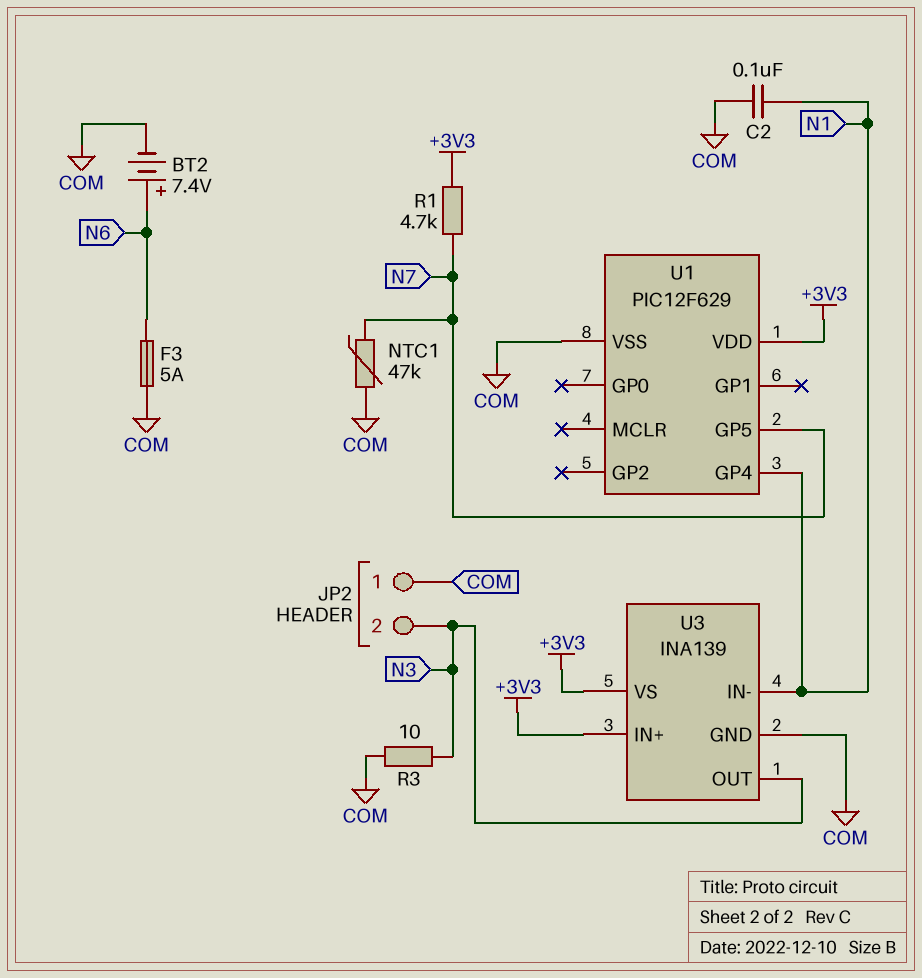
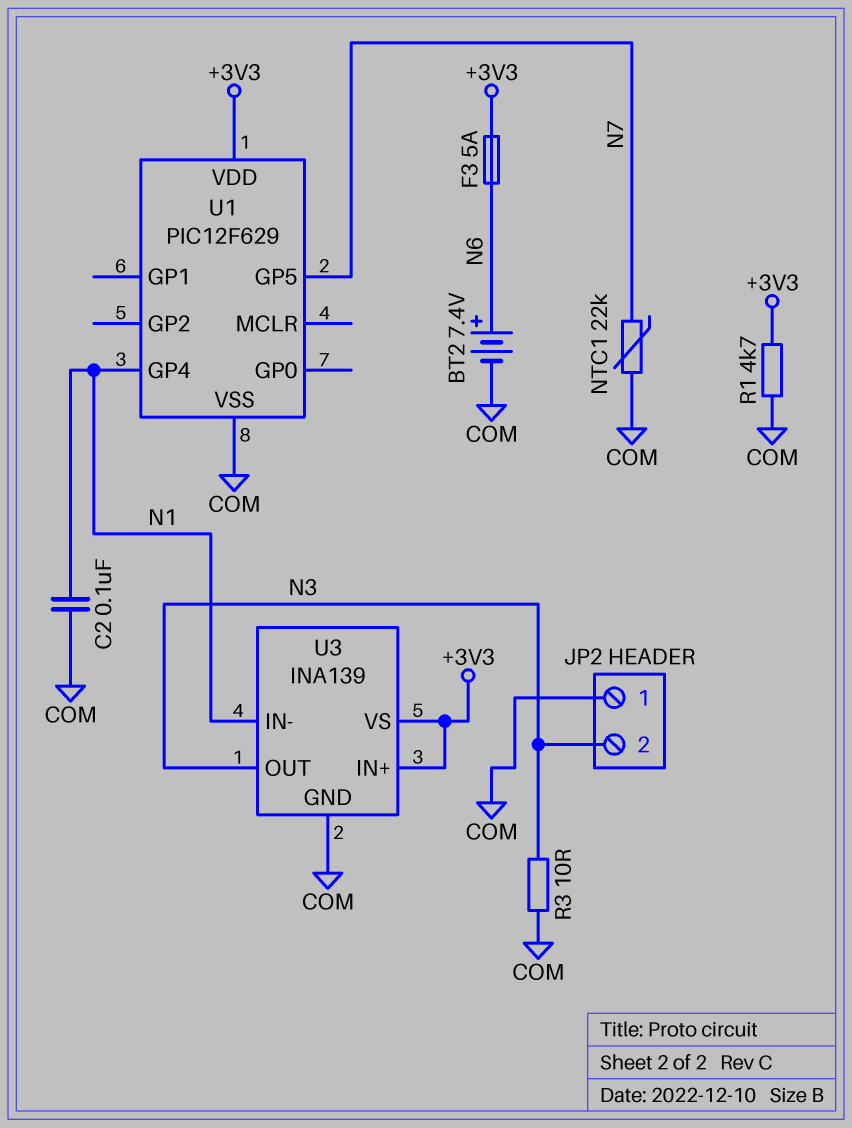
F3: 5A (COM, N6) -> 5A (+3V3, N6)
NTC1: 47k (COM, N7) -> 22k (COM, N7)
R1: 4.7k (+3V3, N7) -> 4.7k (+3V3, COM)

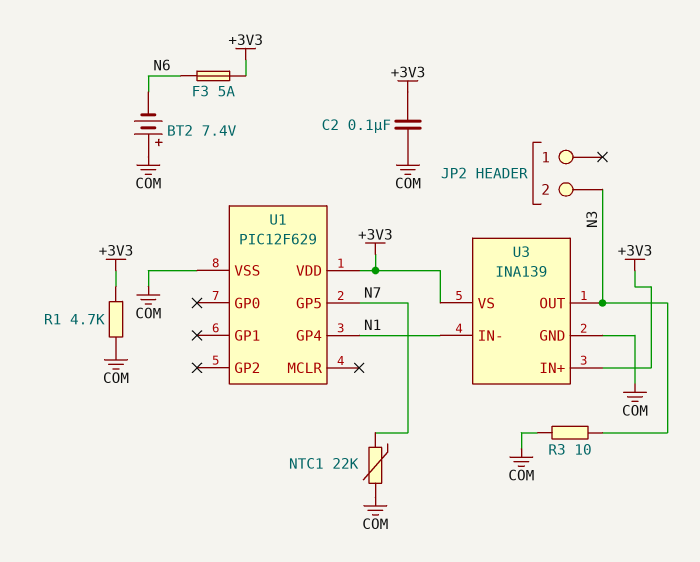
BT2: 7.4V (plus N6, minus COM) -> 7.4V (plus COM, minus N6)
C2: 100nF (COM, N1) -> 100nF (+3V3, COM)
JP2 pin 1: COM -> none

